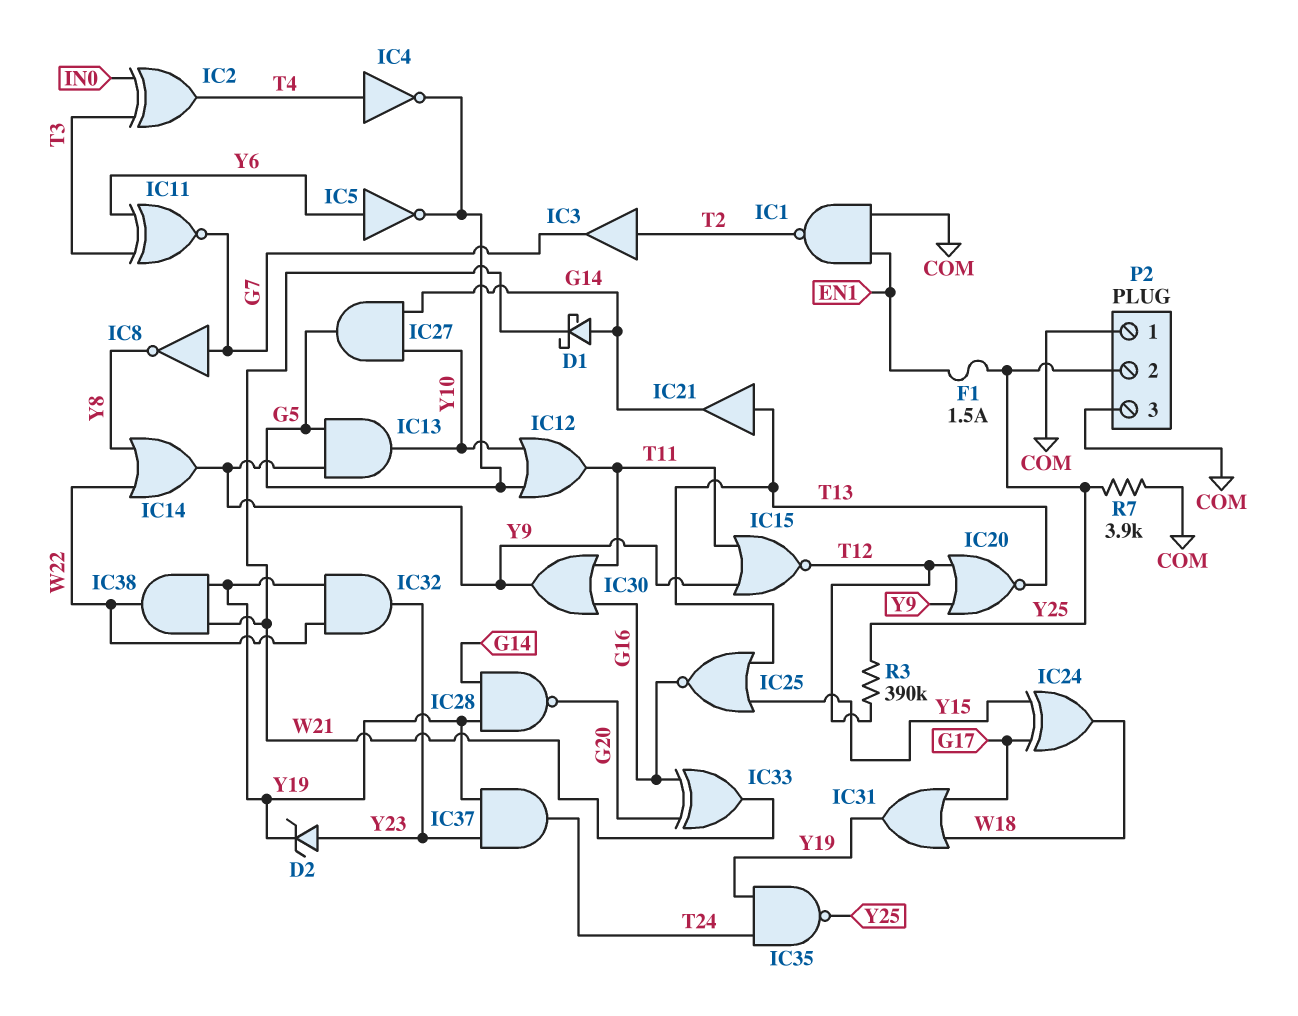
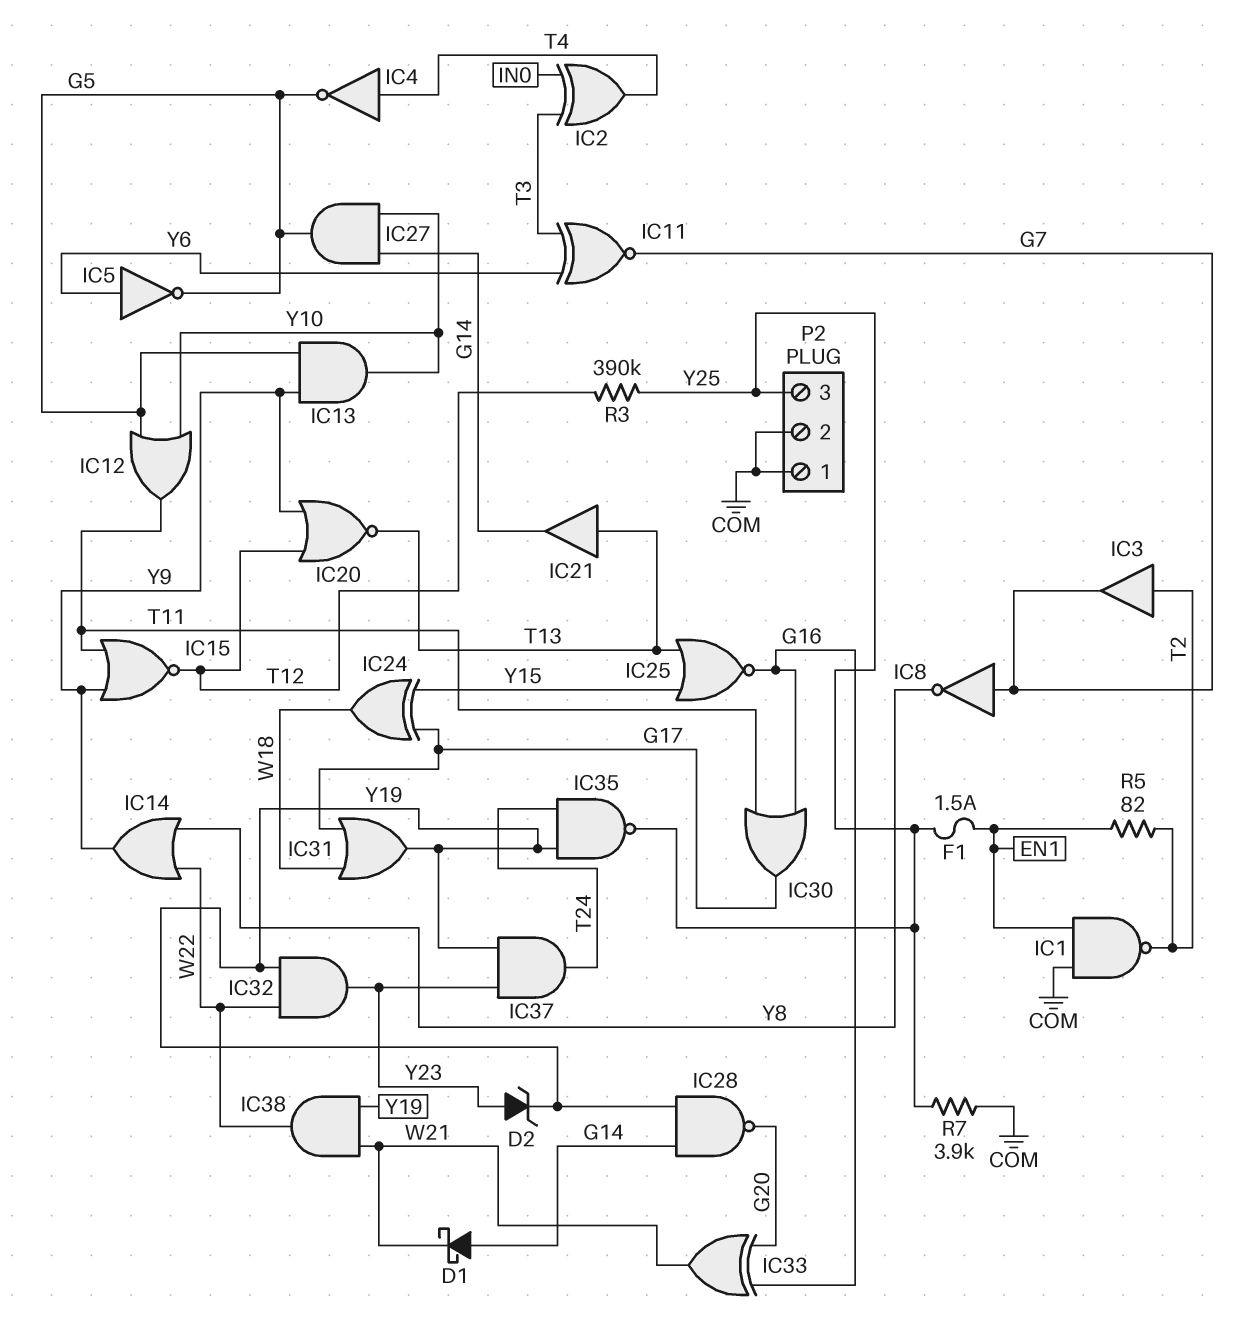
IC30: OR (in G16, in T11, out Y9) -> OR (in G16, in T11, out G17)
P2 pin 2: Y25 -> COM
P2 pin 3: COM -> Y25
R5: none -> 82 (EN1, T2)

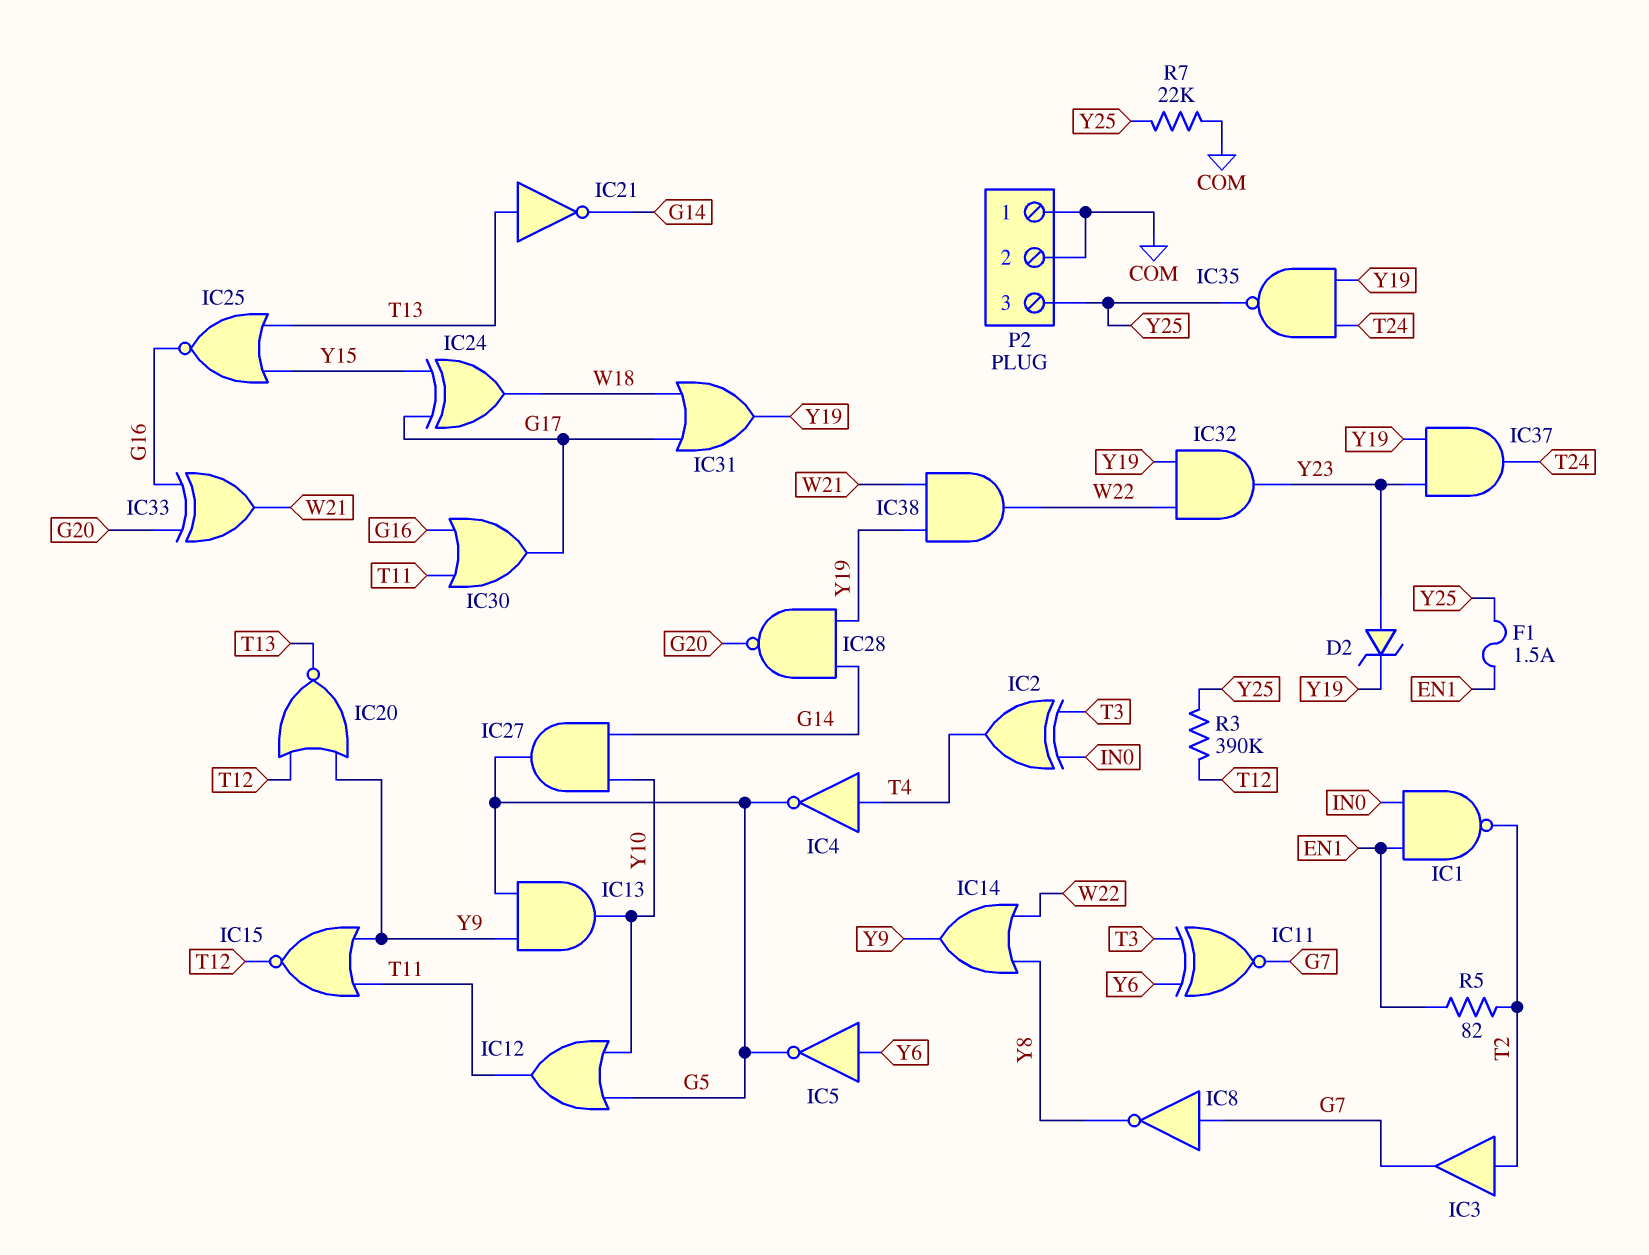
D1: schottky (A G14, K W21) -> none
IC1: NAND (in COM, in EN1, out T2) -> NAND (in EN1, in IN0, out T2)
IC21: buffer (in T13, out G14) -> NOT (in T13, out G14)
R7: 3.9k (COM, Y25) -> 22k (COM, Y25)

